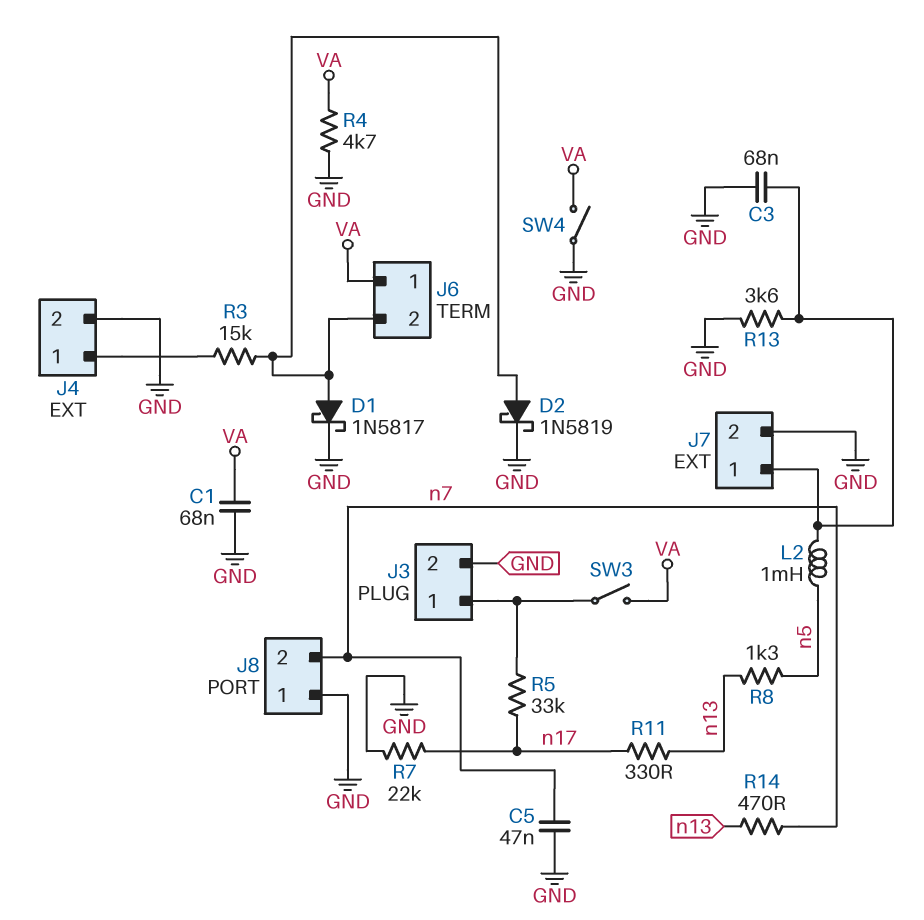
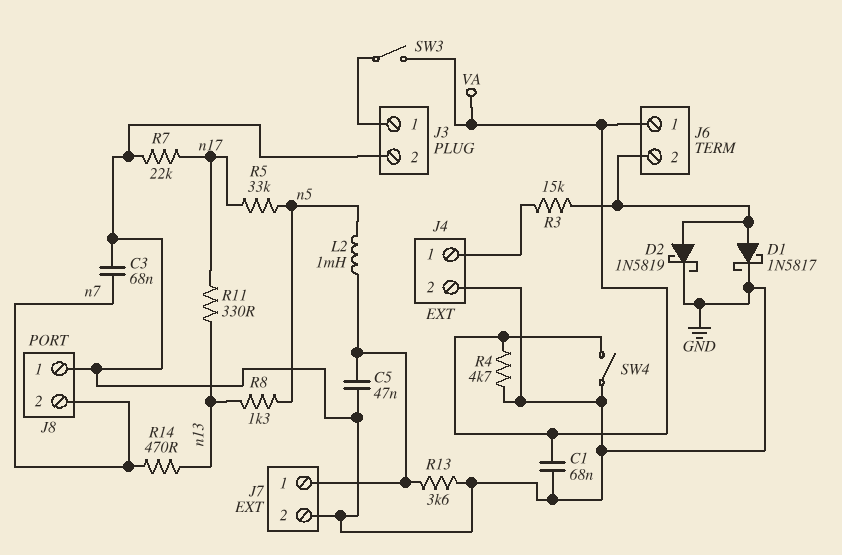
C3: 68nF (GND, J7/1) -> 68nF (GND, n7)
C5: 47nF (GND, n7) -> 47nF (GND, J7/1)
R5: 33k (J3/1, n17) -> 33k (n5, n17)

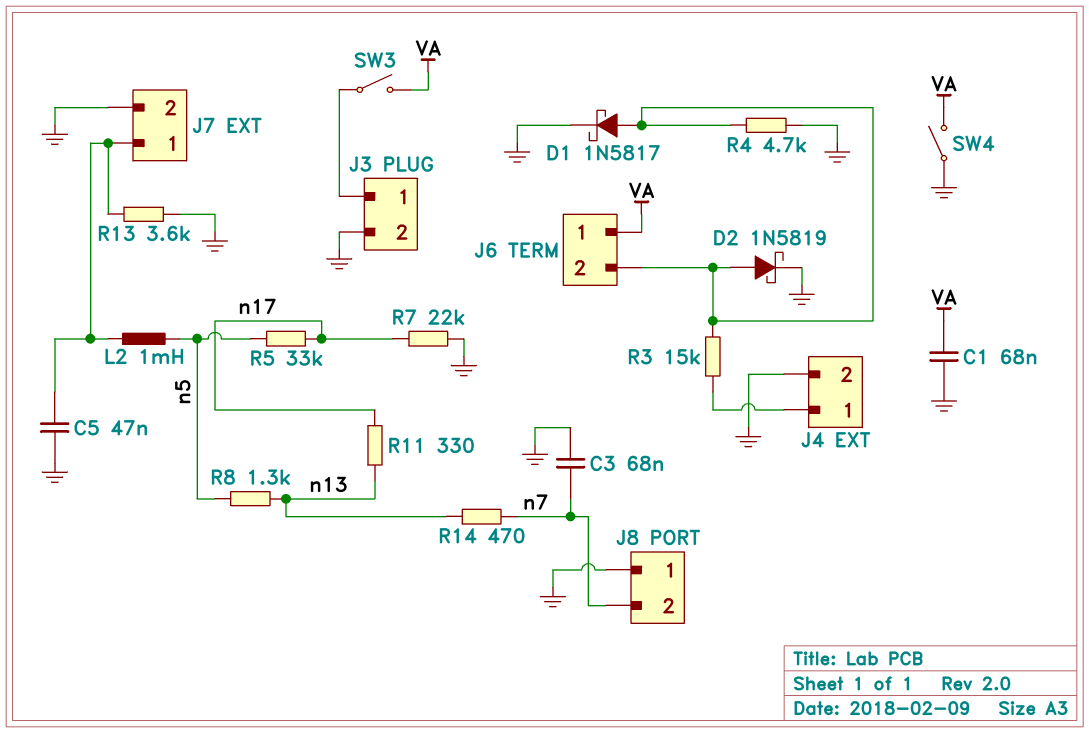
R4: 4.7k (GND, VA) -> 4.7k (GND, J6/2)

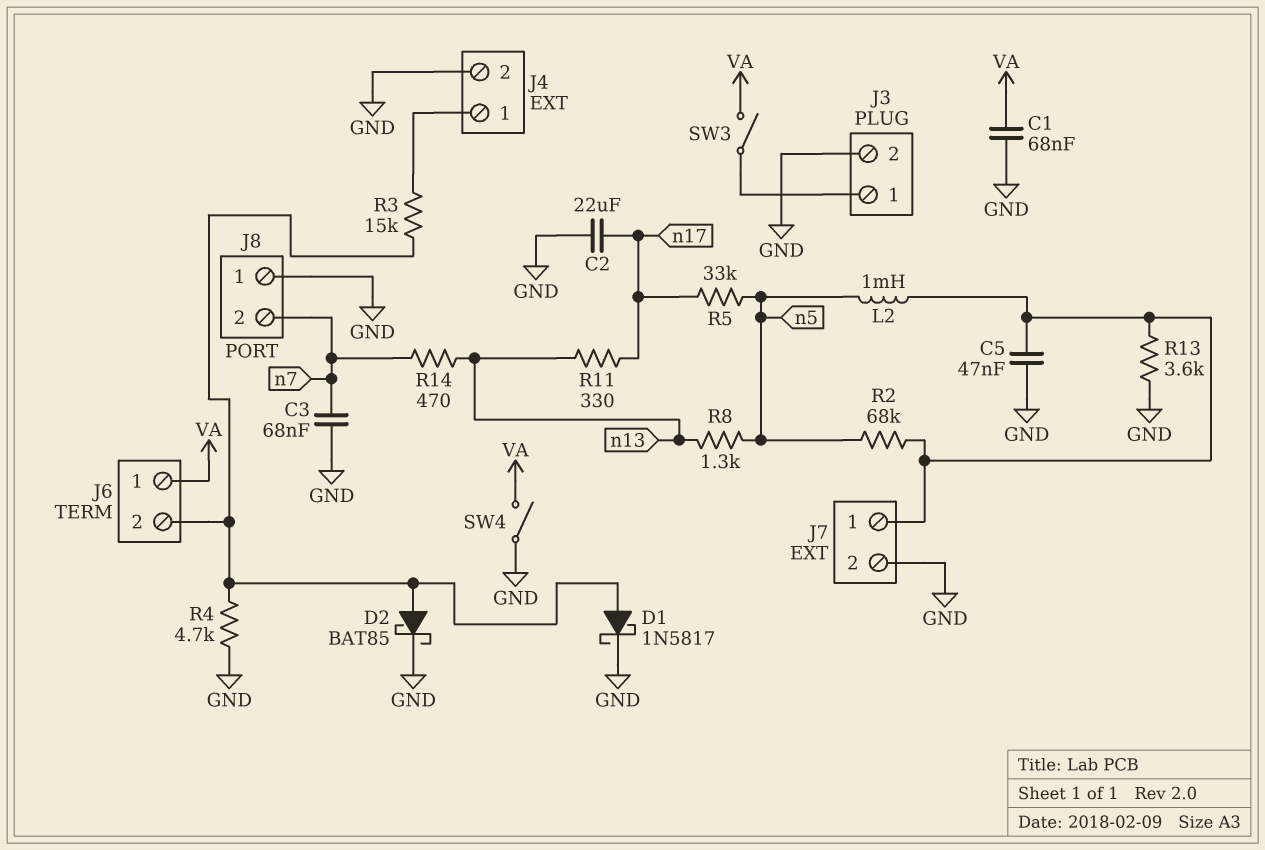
C2: none -> 22uF (GND, n17)
D2: schottky 1N5819 (A J6/2, K GND) -> schottky BAT85 (A J6/2, K GND)
R2: none -> 68k (J7/1, n5)
R7: 22k (GND, n17) -> none

